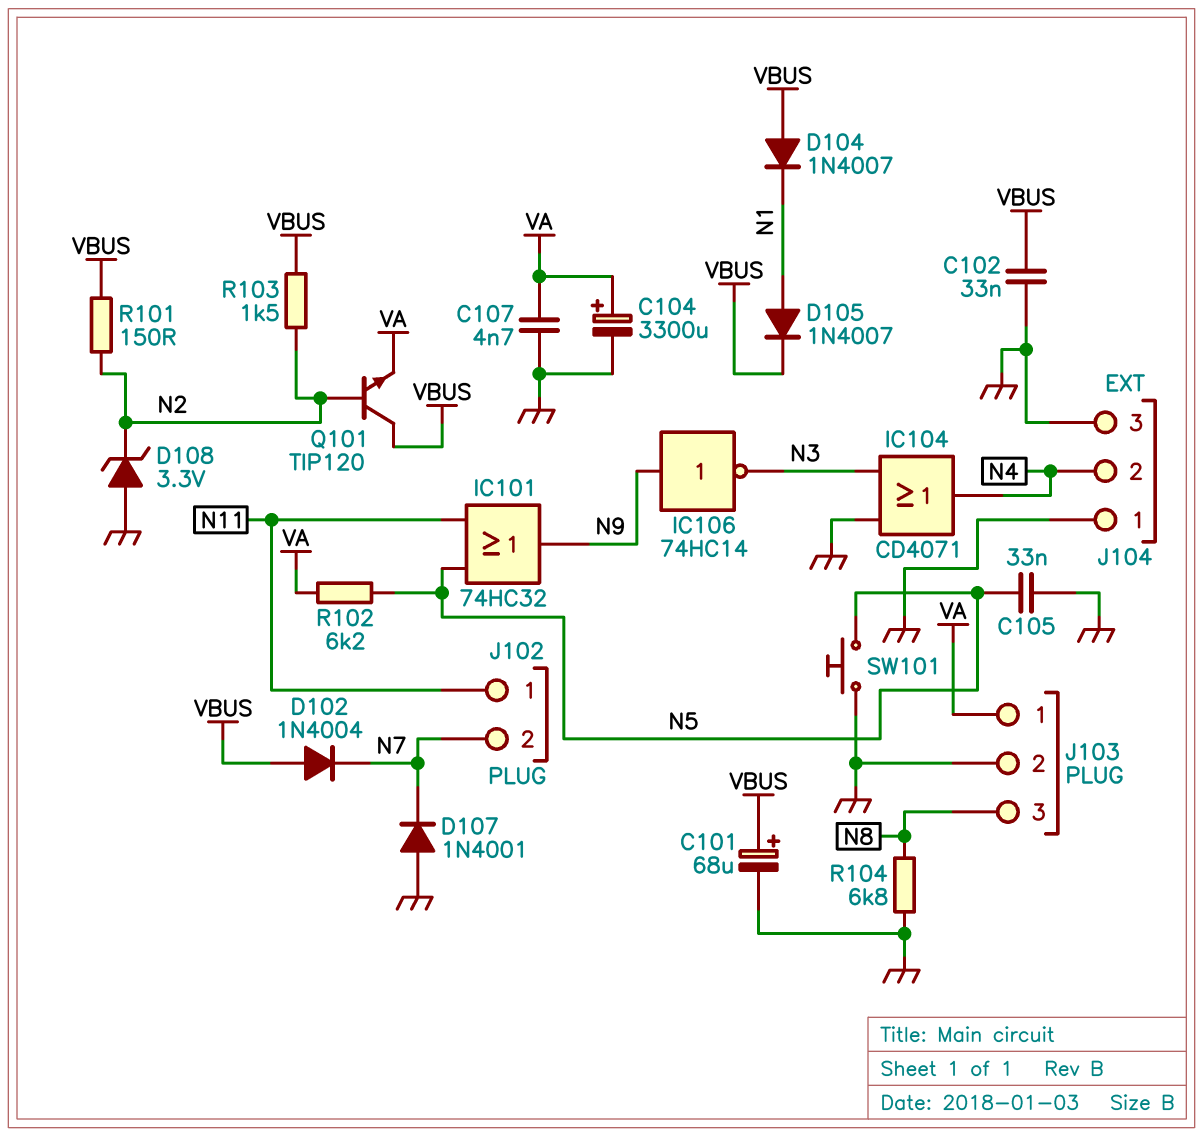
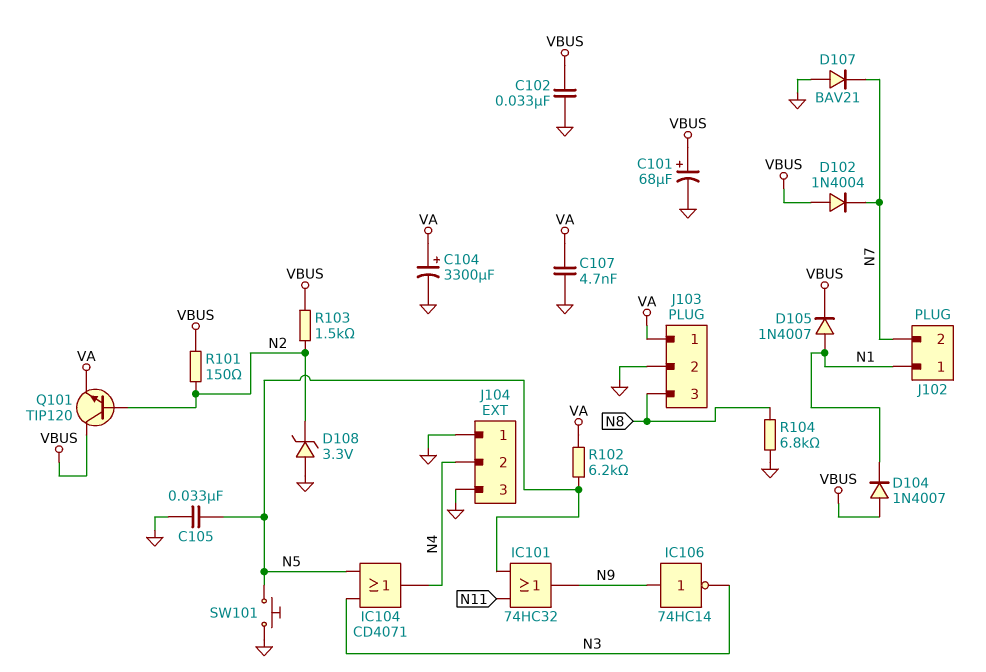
D107: diode 1N4001 (A GND, K N7) -> diode BAV21 (A GND, K N7)
IC104: OR CD4071 (in GND, in N3, out N4) -> OR CD4071 (in N3, in N5, out N4)
J102 pin 1: N11 -> N1

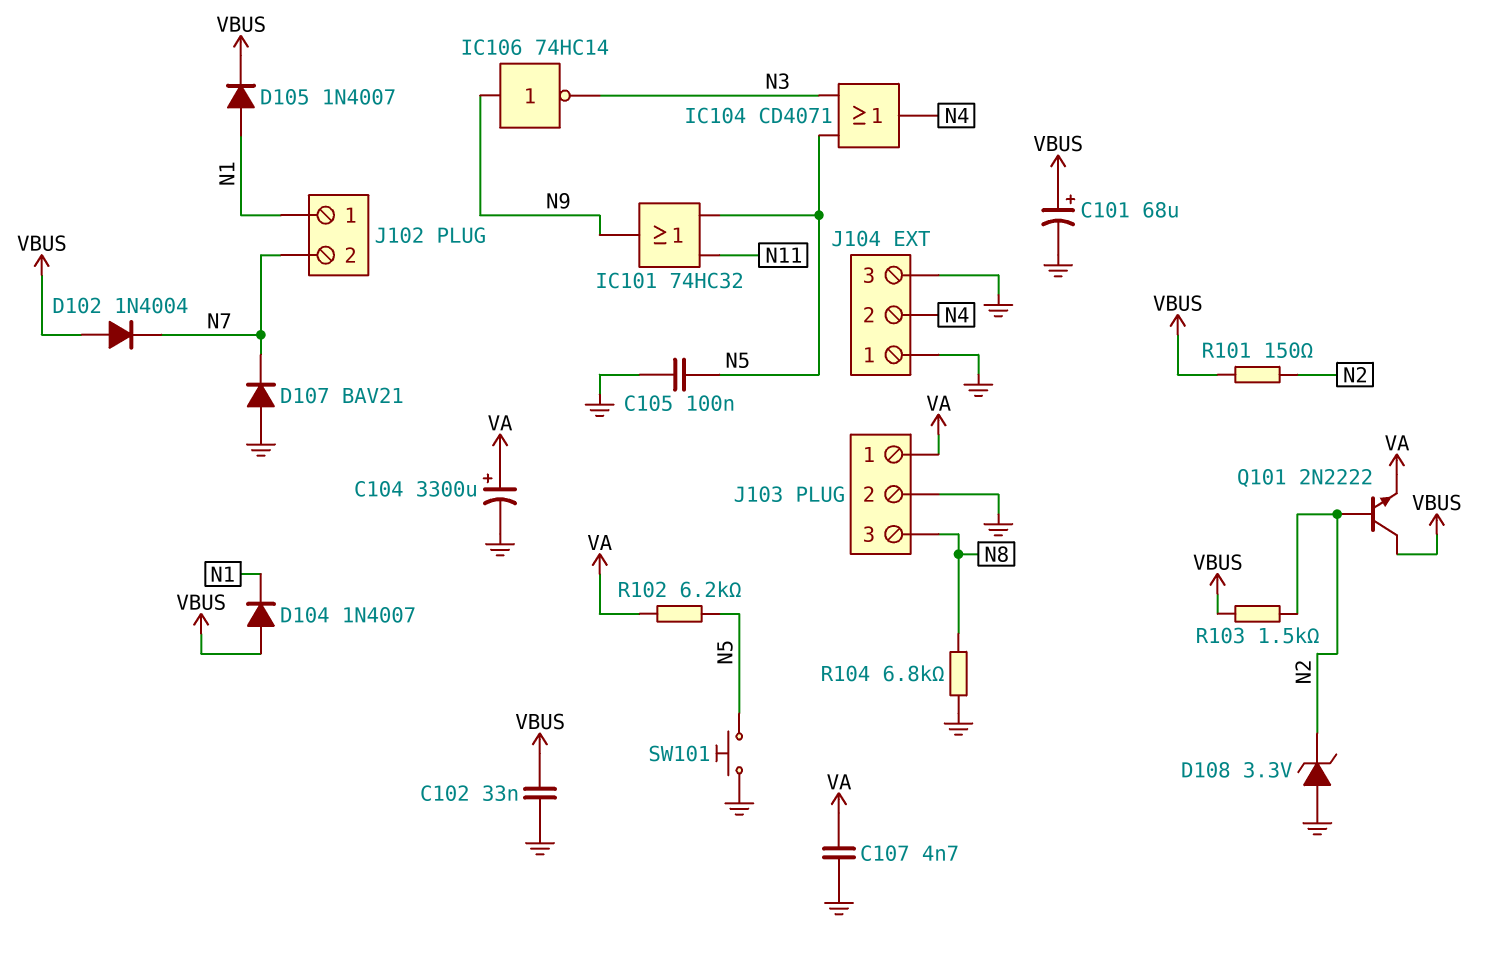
C105: 33nF (GND, N5) -> 100nF (GND, N5)
Q101: NPN TIP120 (B N2, C VBUS, E VA) -> NPN 2N2222 (B N2, C VBUS, E VA)

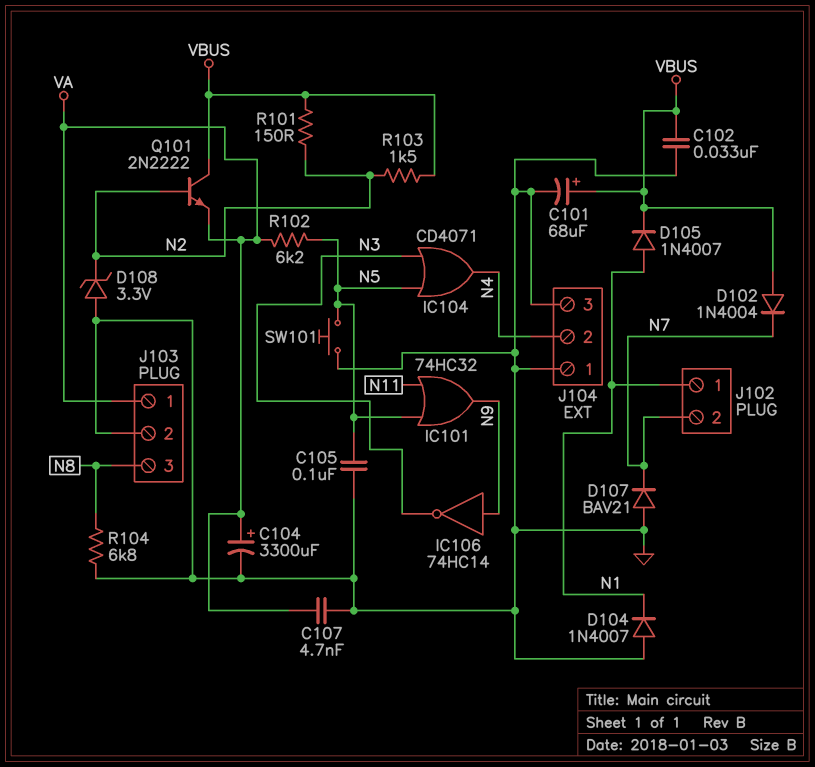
D104: diode 1N4007 (A VBUS, K N1) -> diode 1N4007 (A GND, K N1)

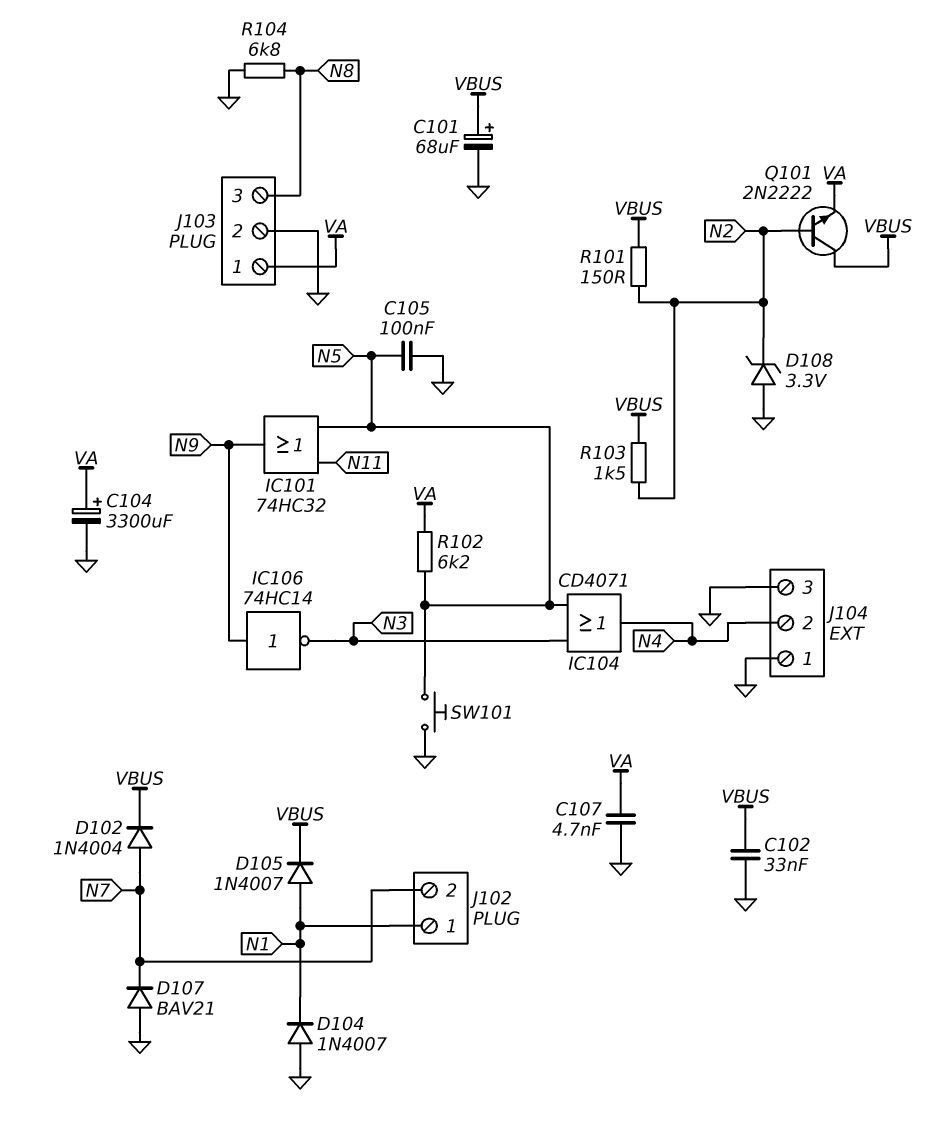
D102: diode 1N4004 (A VBUS, K N7) -> diode 1N4004 (A N7, K VBUS)

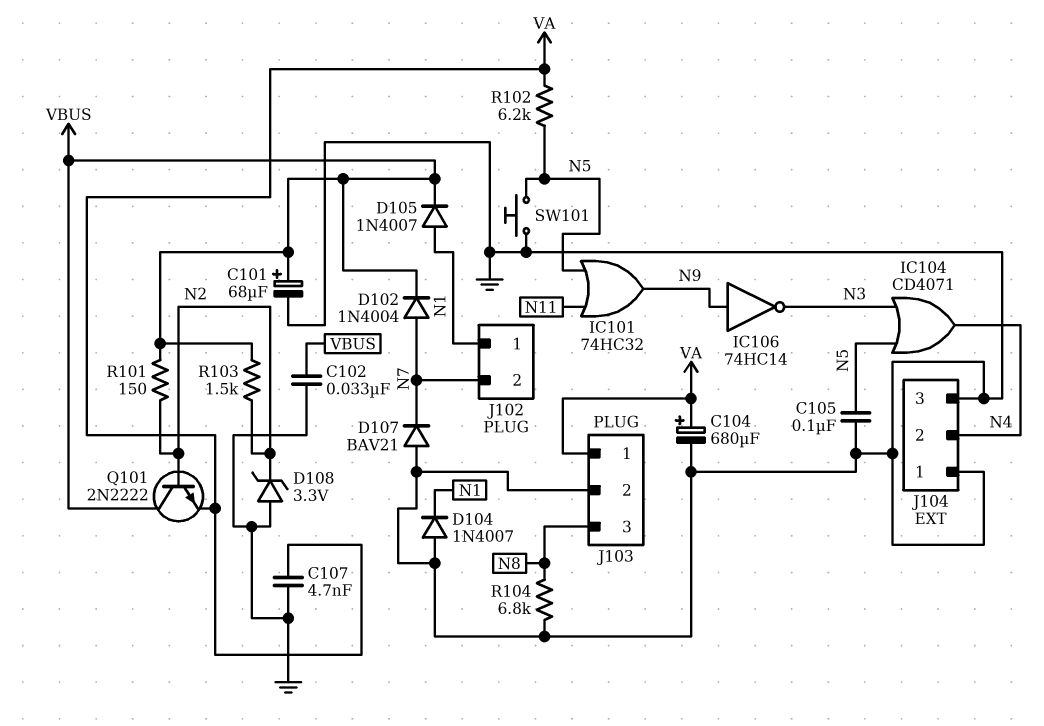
C104: 3300uF (plus VA, minus GND) -> 680uF (plus VA, minus GND)

